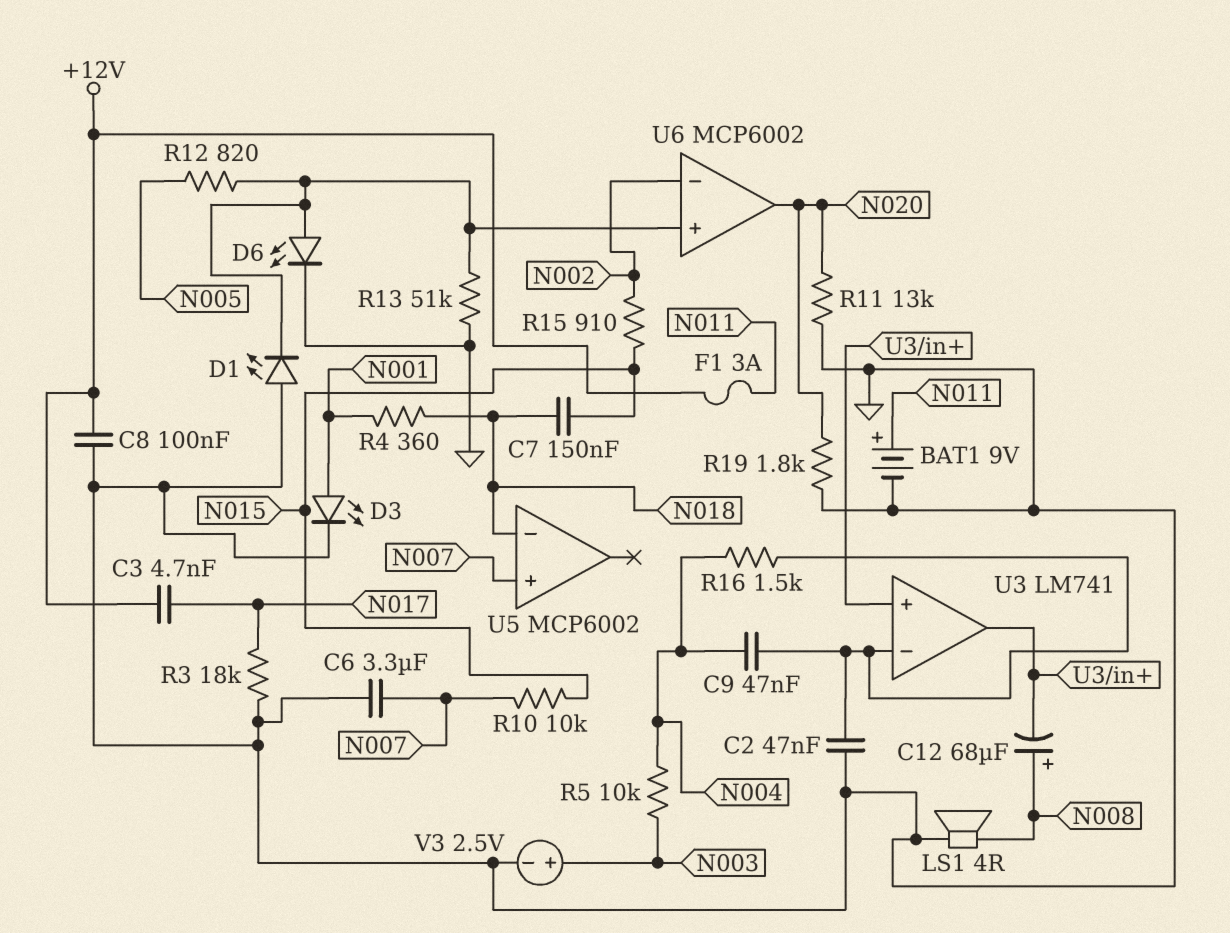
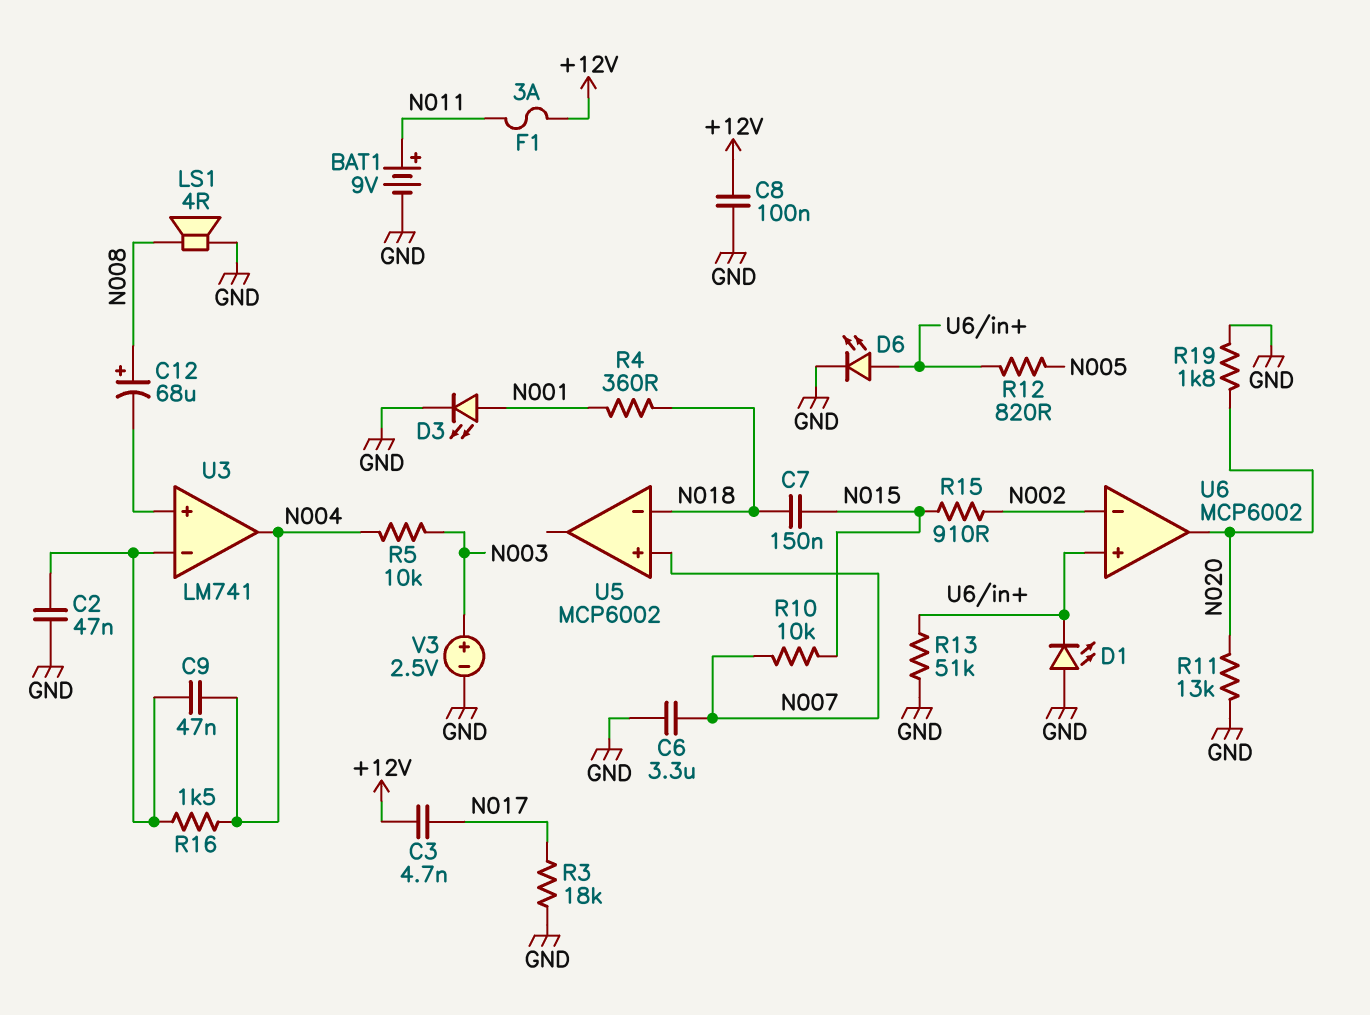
U3 pin out: U3/in+ -> N004

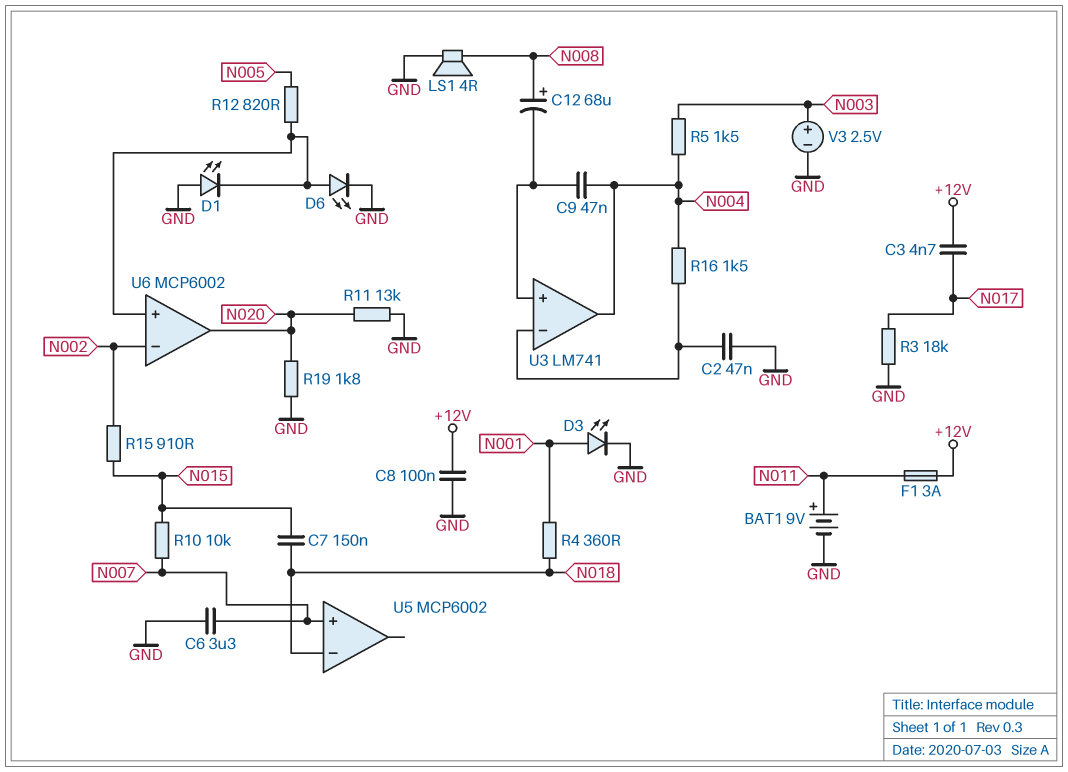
C9: 47nF (N004, U3/in-) -> 47nF (N004, U3/in+)
R5: 10k (N003, N004) -> 1.5k (N003, N004)
R13: 51k (GND, U6/in+) -> none

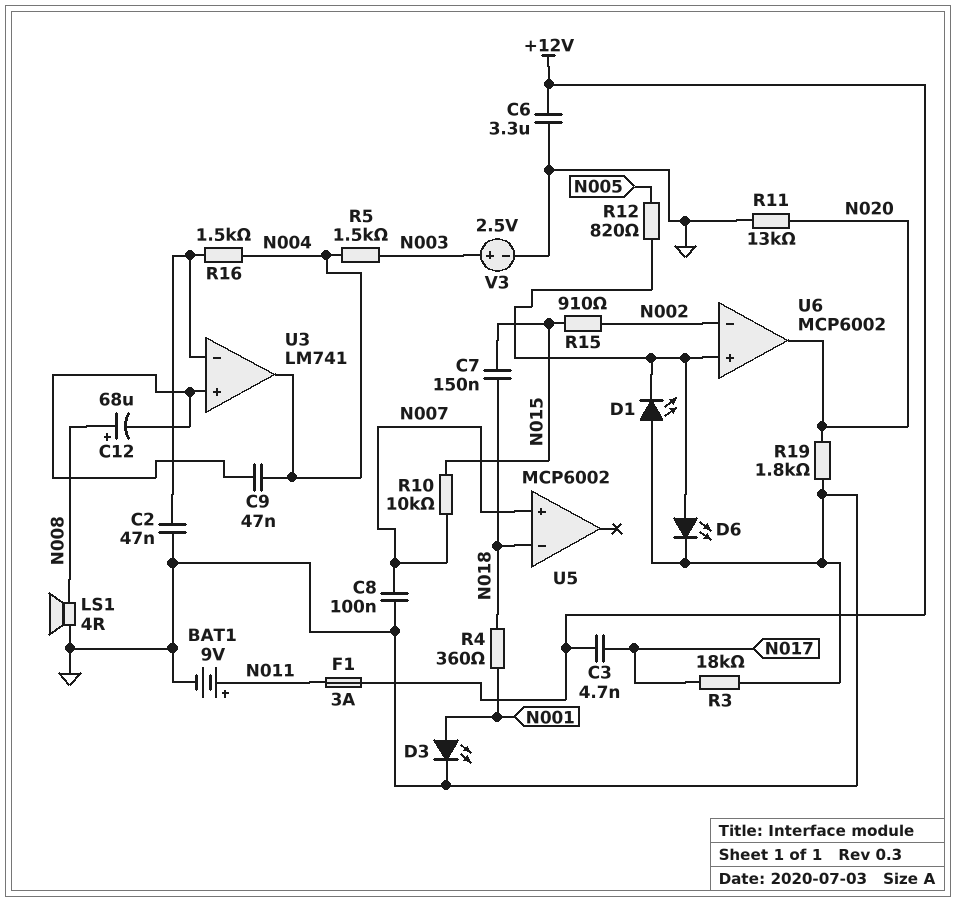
C6: 3.3uF (GND, N007) -> 3.3uF (+12V, GND)
C8: 100nF (+12V, GND) -> 100nF (GND, N007)

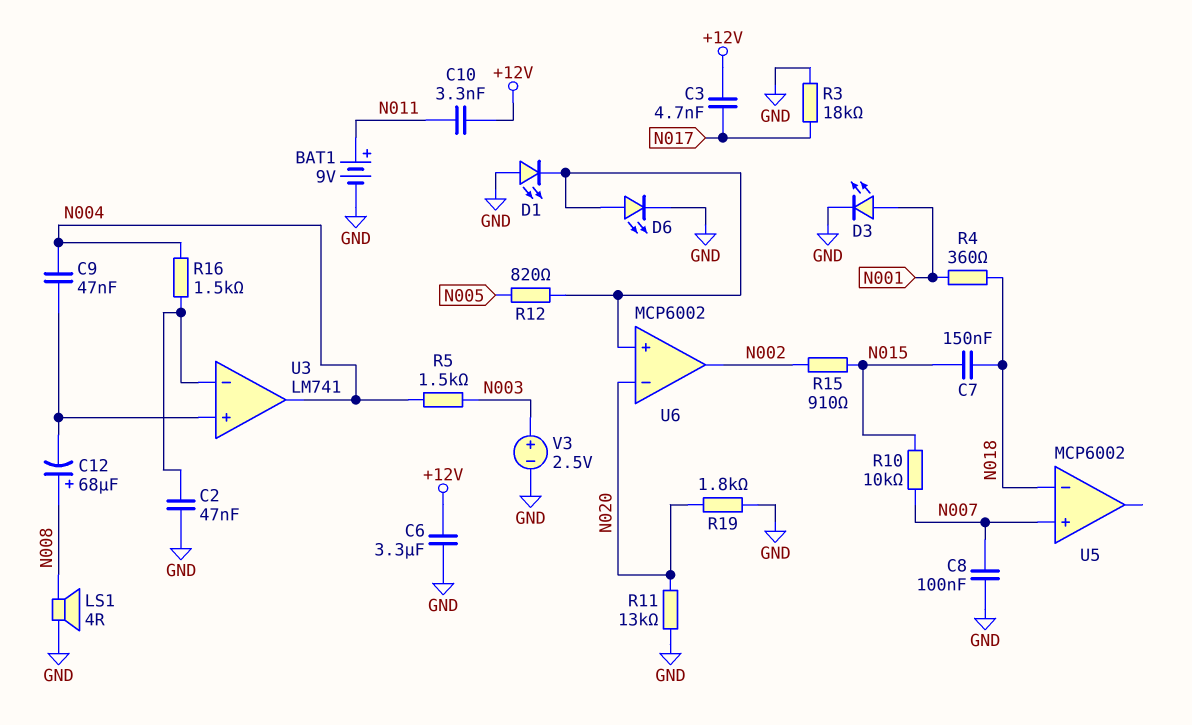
C10: none -> 3.3nF (+12V, N011)
F1: 3A (+12V, N011) -> none
U6 pin in-: N002 -> N020
U6 pin out: N020 -> N002

